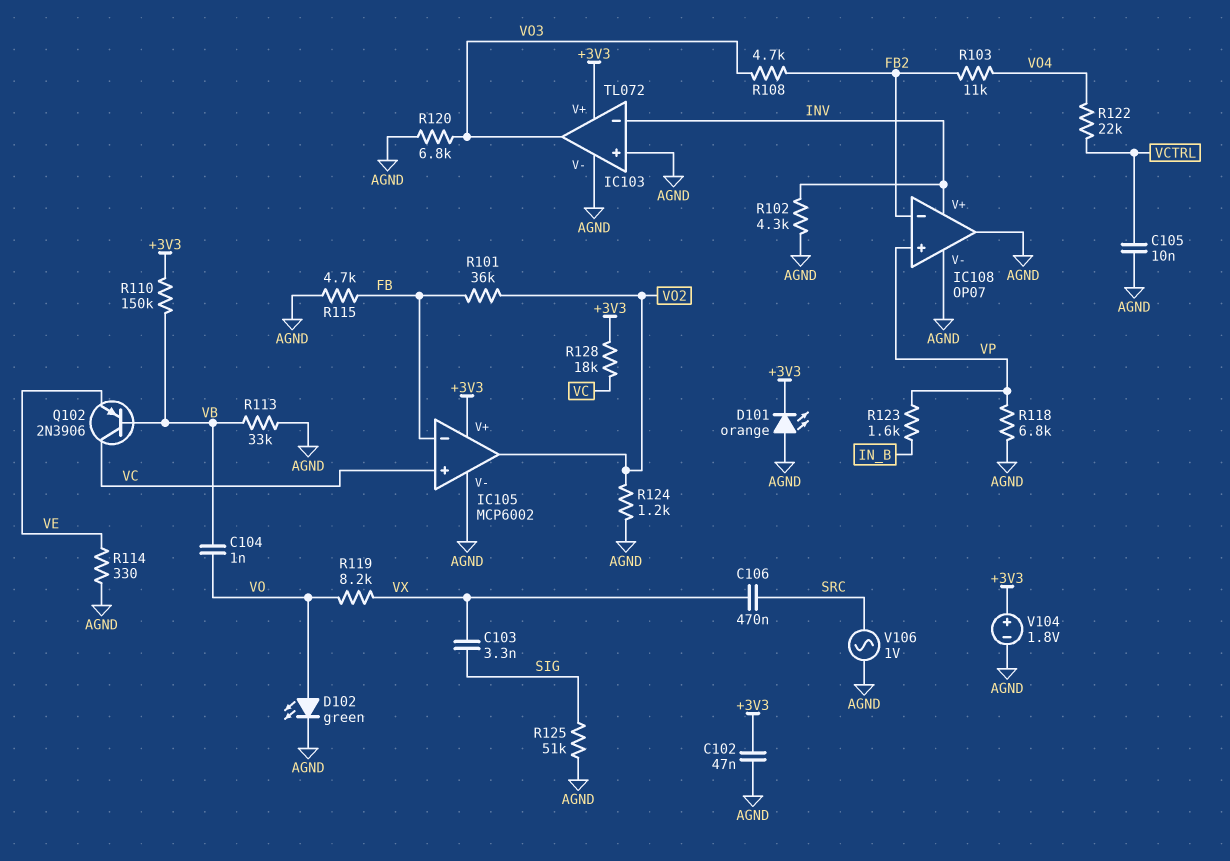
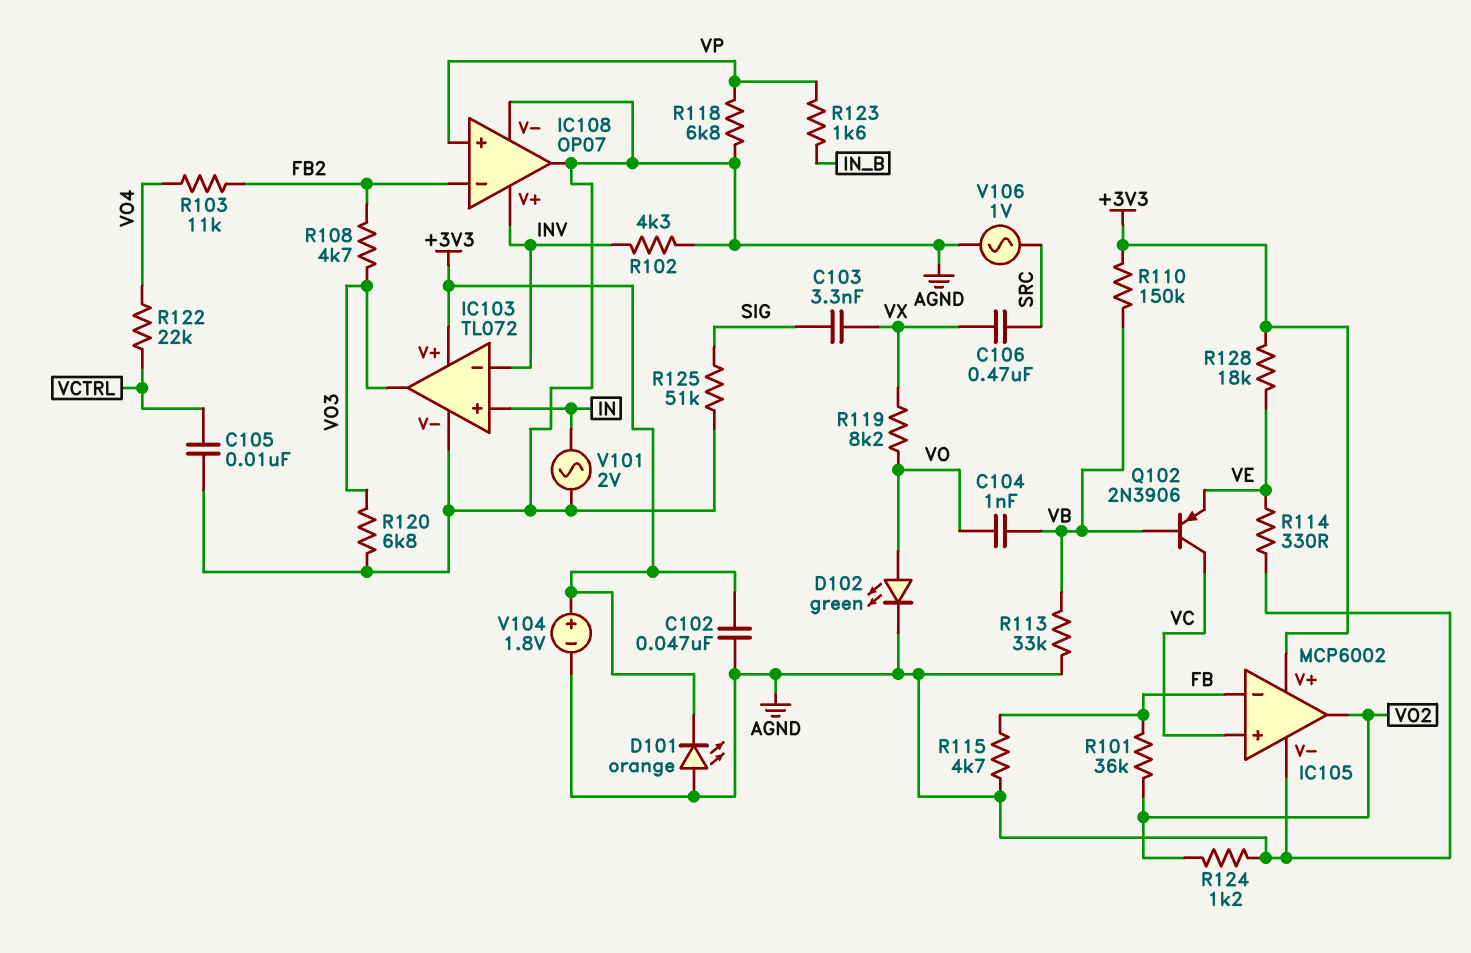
IC103 pin in+: AGND -> IN
R128: 18k (+3V3, VC) -> 18k (+3V3, VE)
V101: none -> AC 2V (AGND, IN)

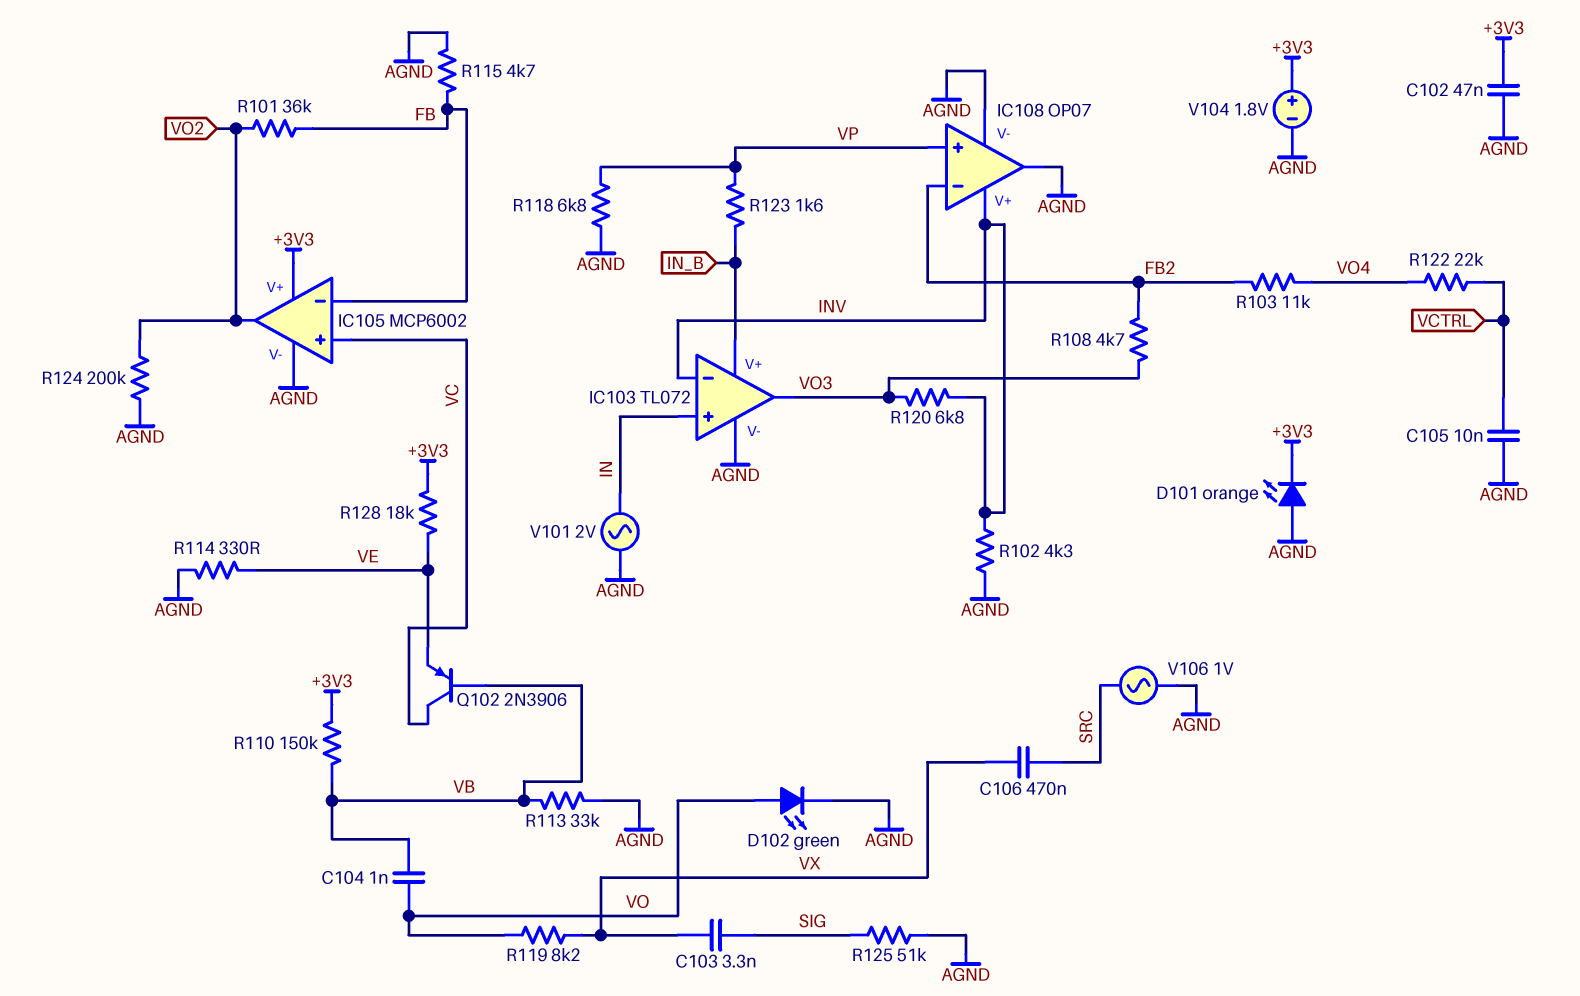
IC103 pin V+: +3V3 -> IN_B
R120: 6.8k (AGND, VO3) -> 6.8k (INV, VO3)
R124: 1.2k (AGND, VO2) -> 200k (AGND, VO2)

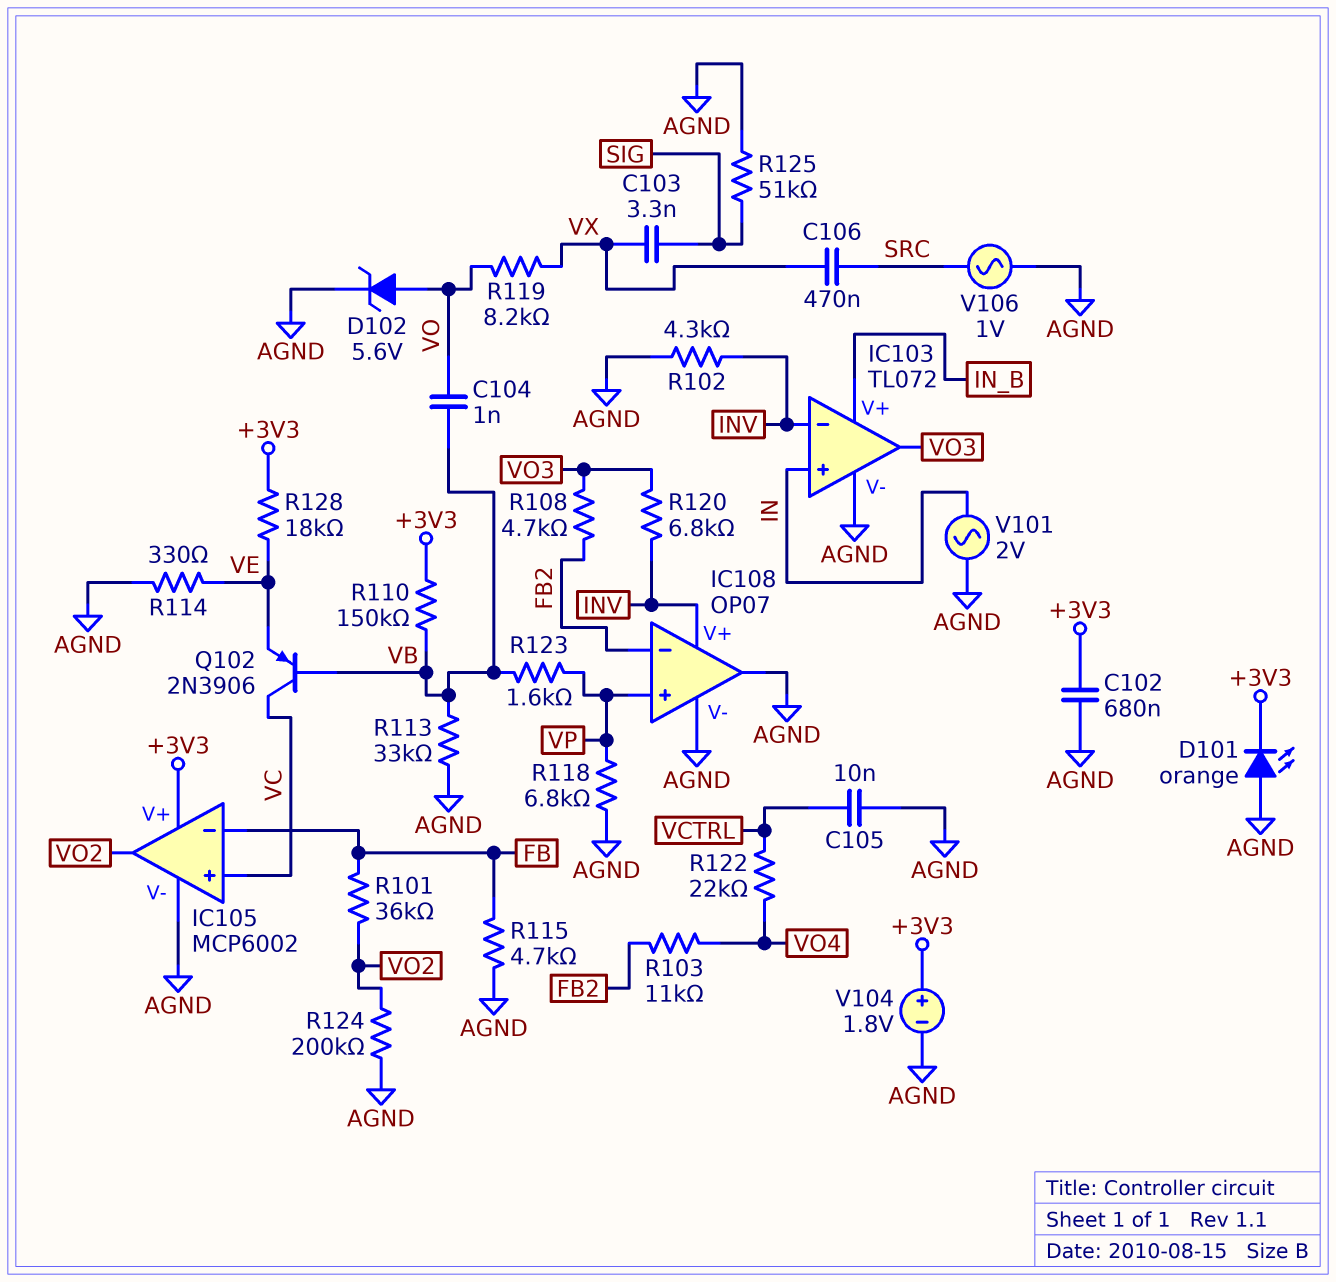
C102: 47nF (+3V3, AGND) -> 680nF (+3V3, AGND)
D102: LED green (A VO, K AGND) -> zener 5.6V (A VO, K AGND)
R123: 1.6k (IN_B, VP) -> 1.6k (VB, VP)

